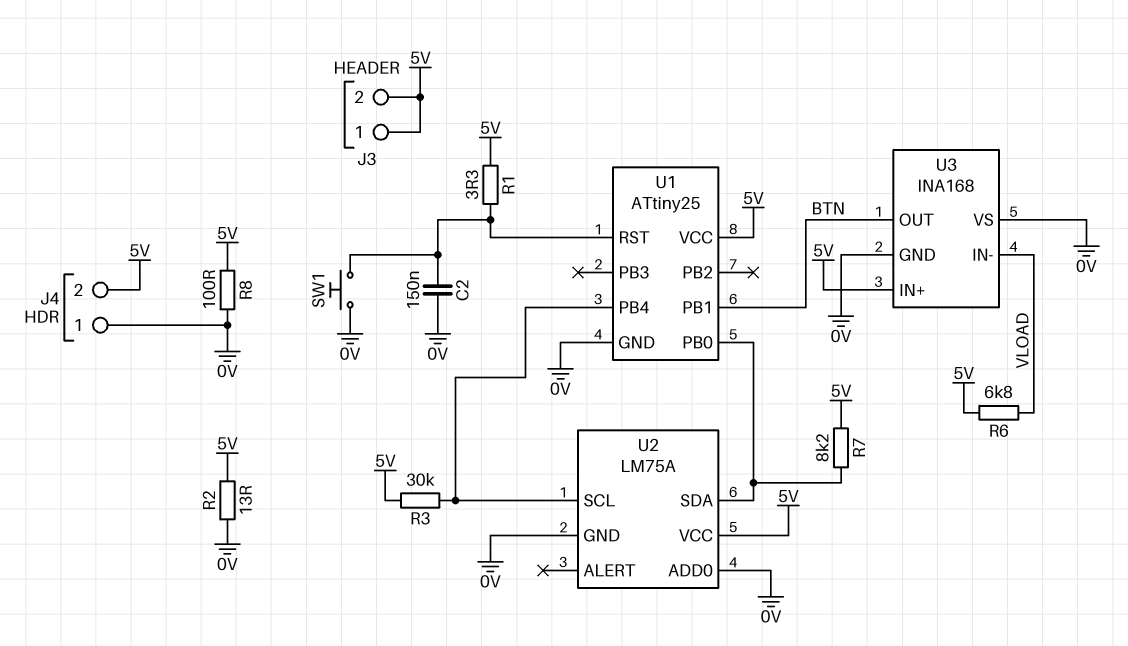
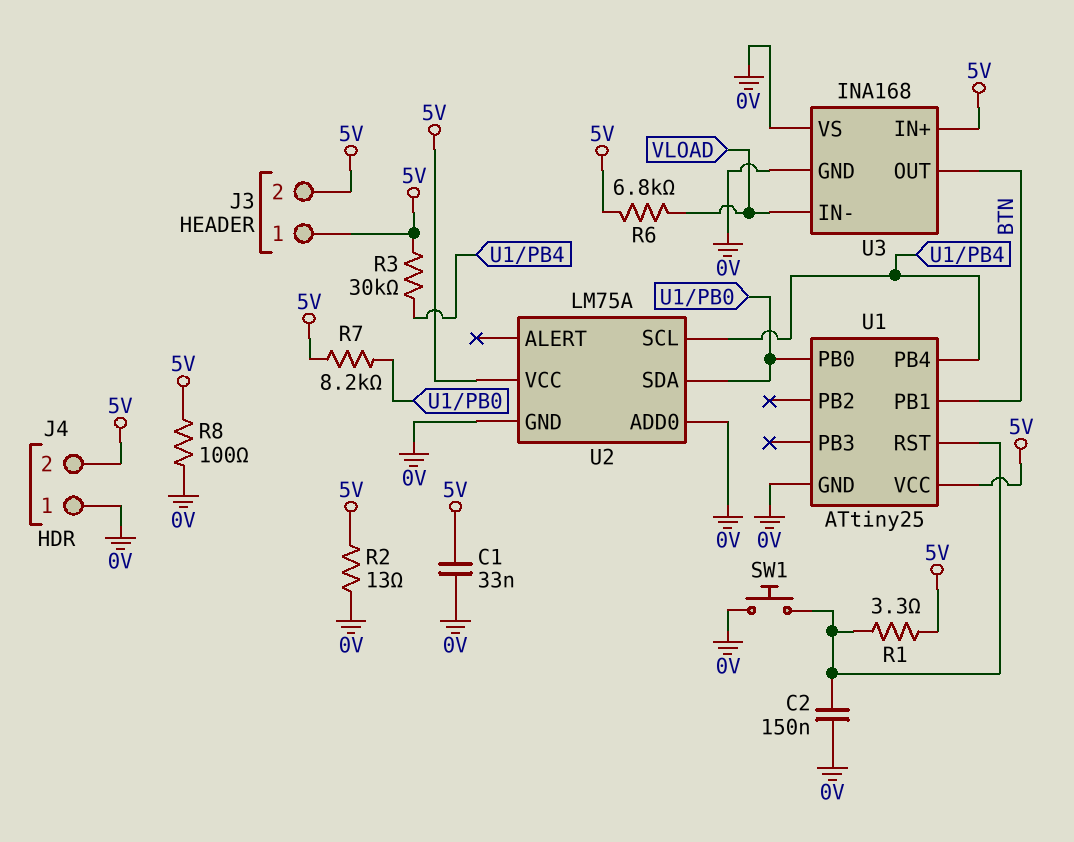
C1: none -> 33nF (0V, 5V)

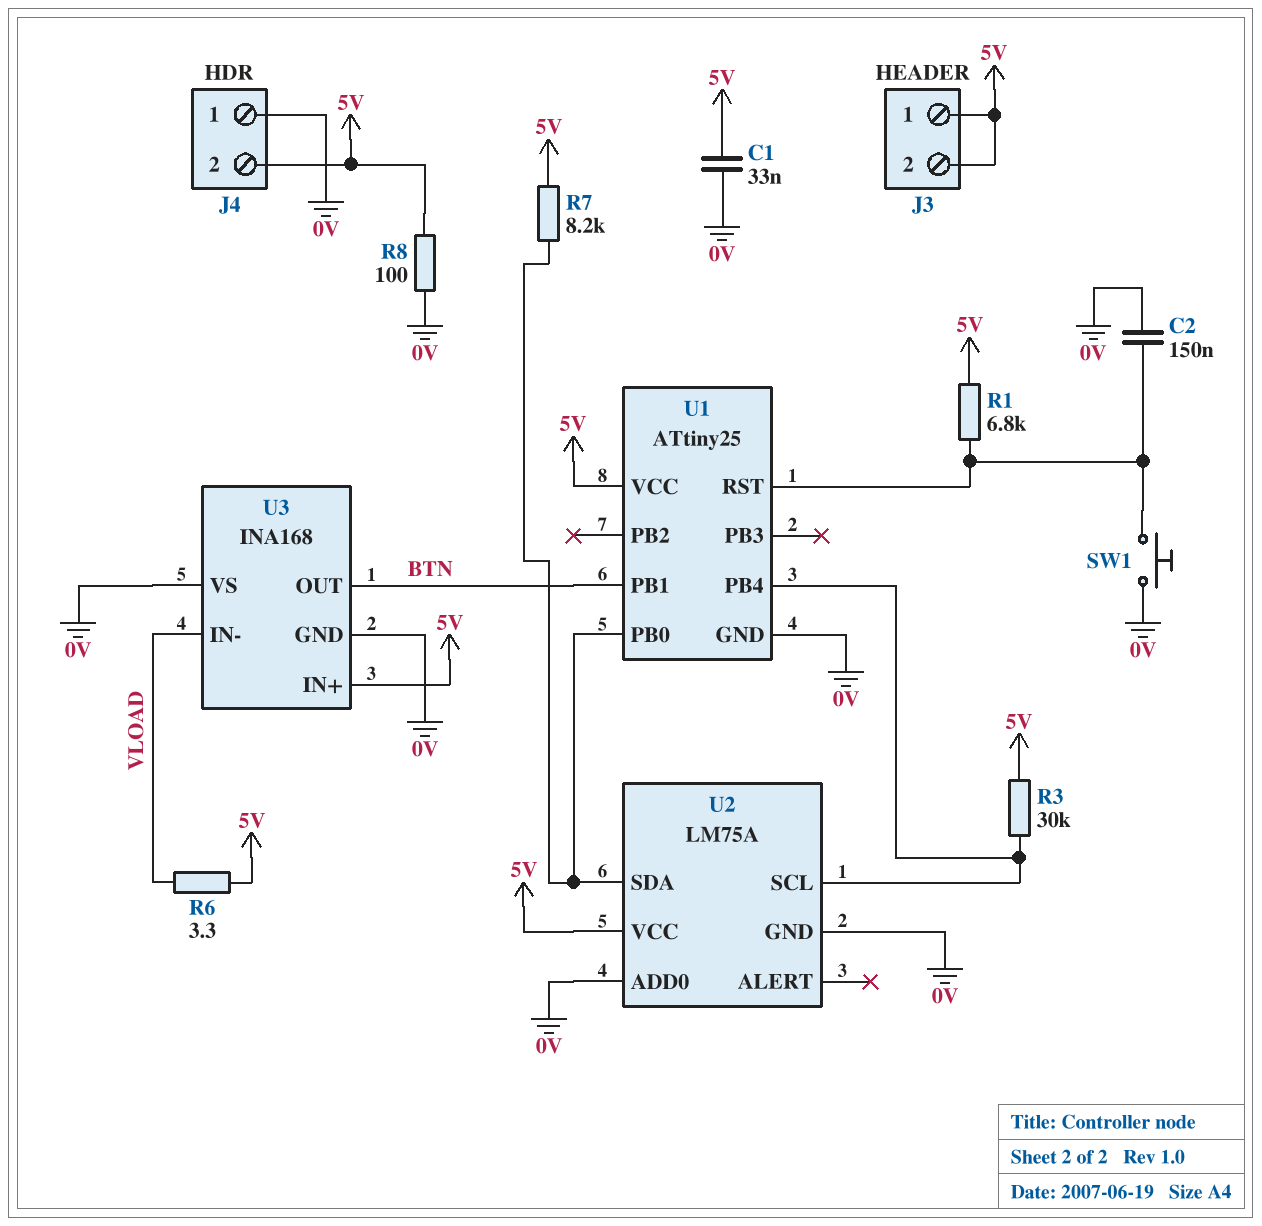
R1: 3.3 (5V, U1/RST) -> 6.8k (5V, U1/RST)
R2: 13 (0V, 5V) -> none
R6: 6.8k (5V, VLOAD) -> 3.3 (5V, VLOAD)

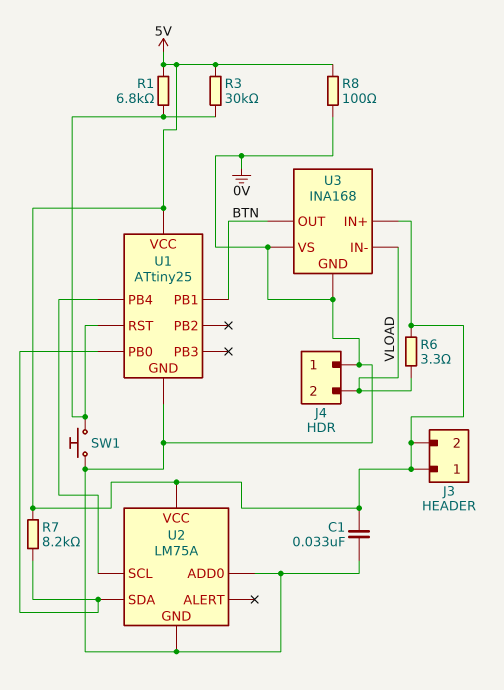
C2: 150nF (0V, U1/RST) -> none
J4 pin 2: 5V -> VLOAD
R3: 30k (5V, U1/PB4) -> 30k (5V, U1/RST)

